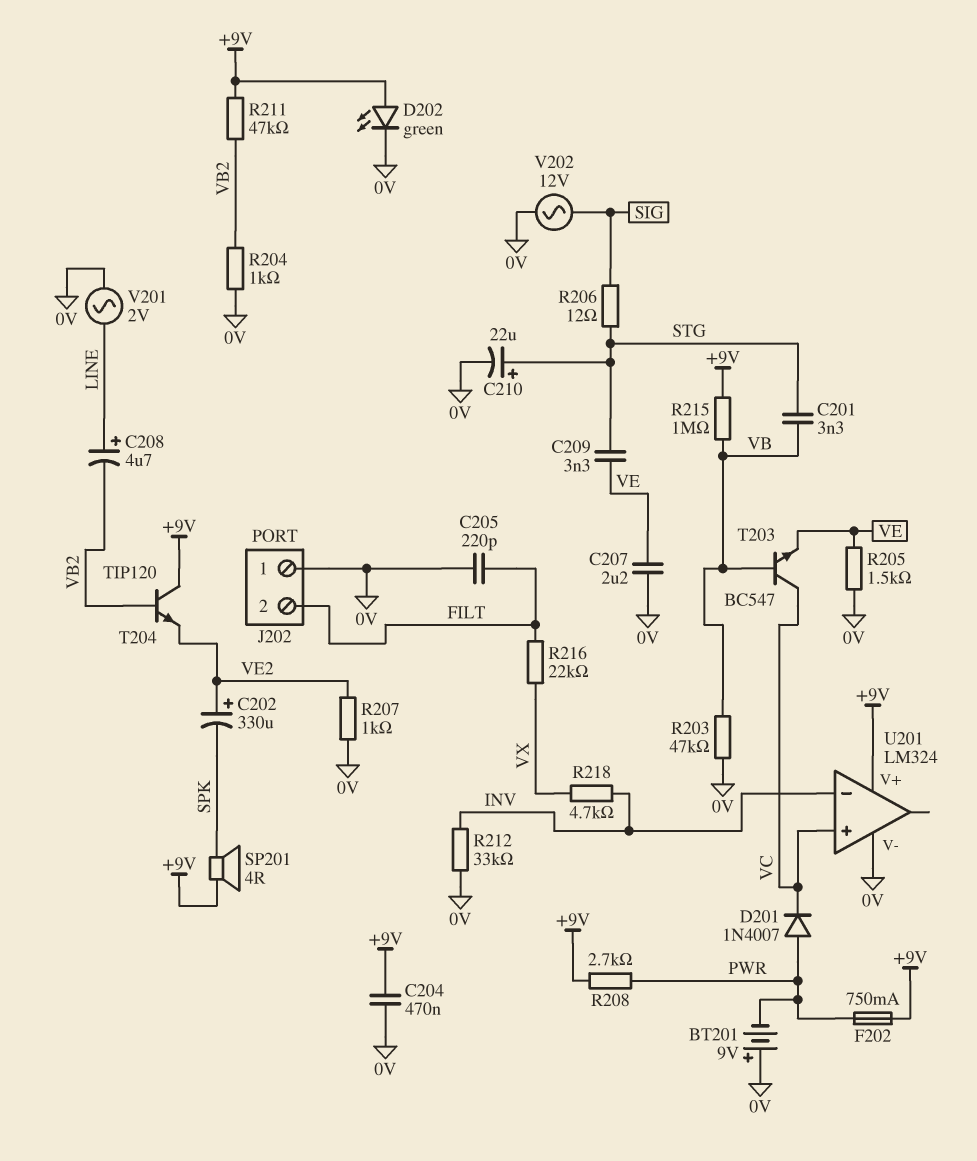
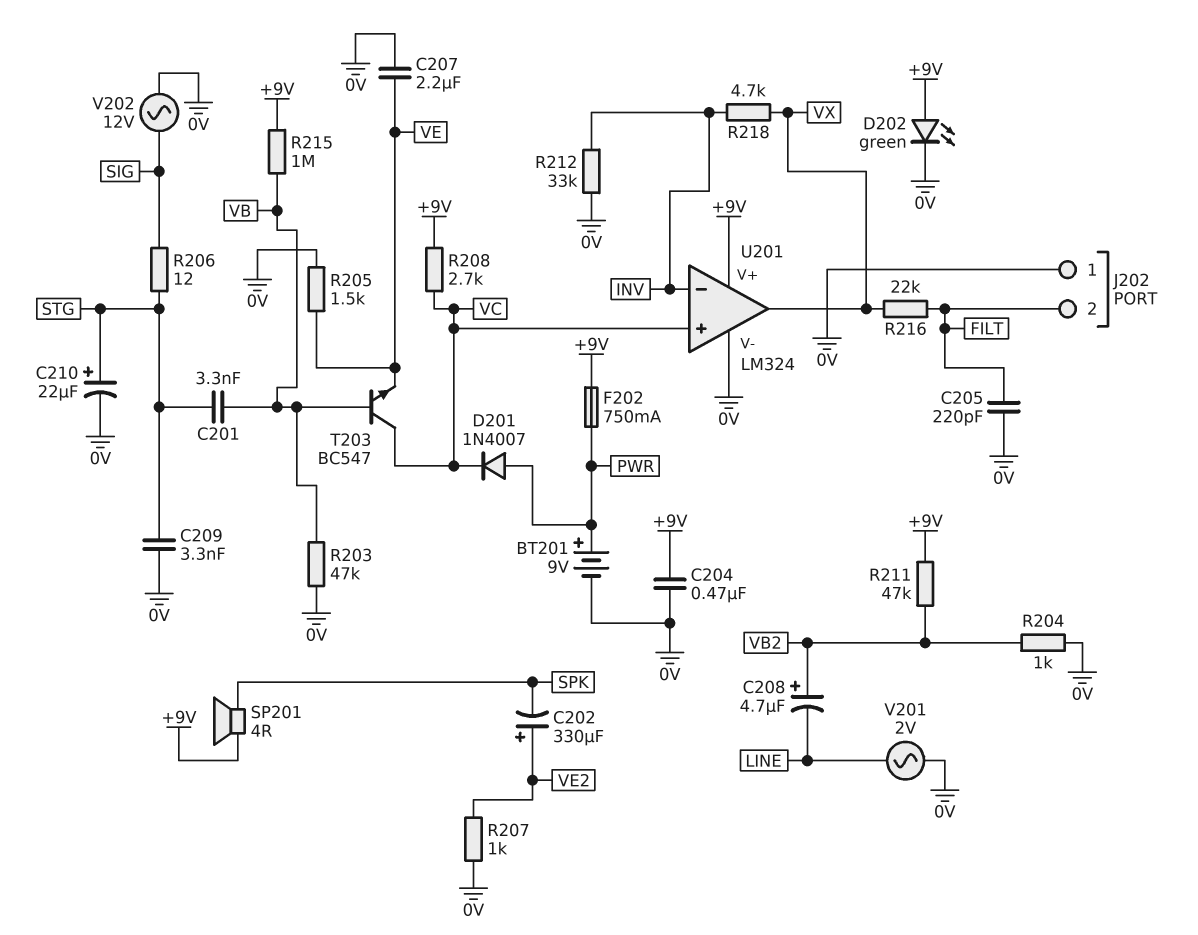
BT201: 9V (plus 0V, minus PWR) -> 9V (plus PWR, minus 0V)
C208: 4.7uF (plus LINE, minus VB2) -> 4.7uF (plus VB2, minus LINE)
C209: 3.3nF (STG, VE) -> 3.3nF (0V, STG)
R208: 2.7k (+9V, PWR) -> 2.7k (+9V, VC)
T204: NPN TIP120 (B VB2, C +9V, E VE2) -> none
U201 pin out: none -> VX

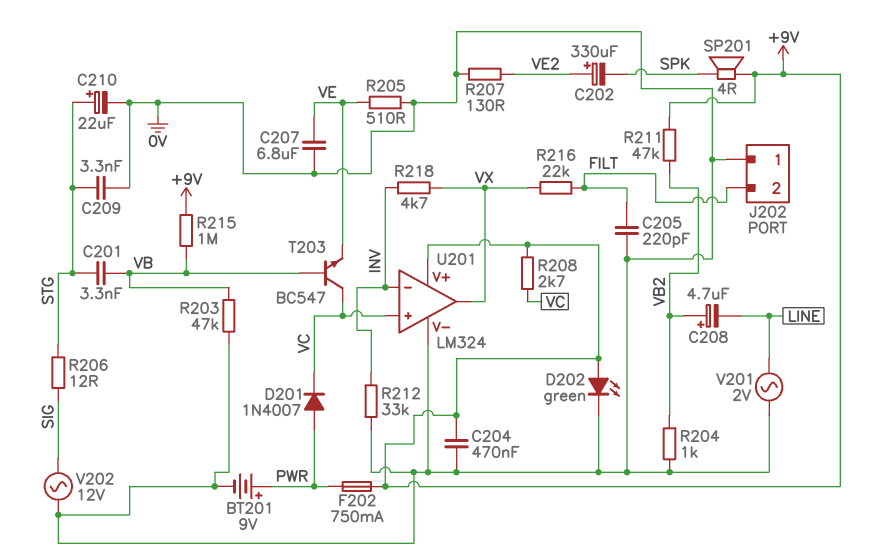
C207: 2.2uF (0V, VE) -> 6.8uF (0V, VE)
R205: 1.5k (0V, VE) -> 510 (0V, VE)
R207: 1k (0V, VE2) -> 130 (0V, VE2)

